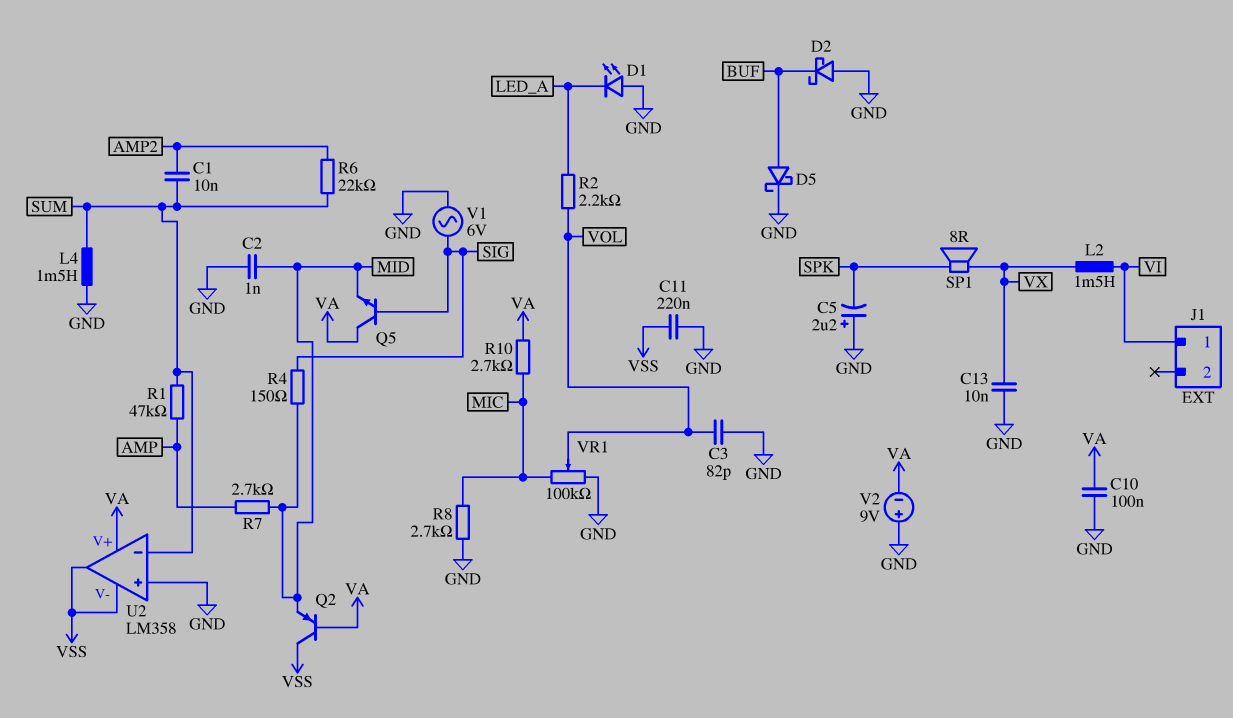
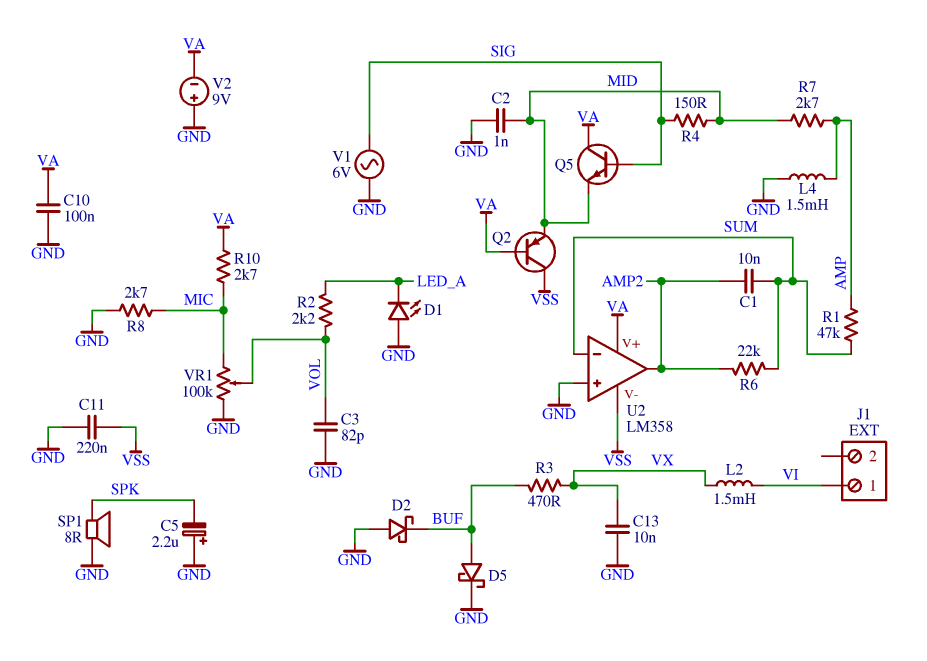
L4: 1.5mH (GND, SUM) -> 1.5mH (AMP, GND)
R3: none -> 470 (BUF, VX)
SP1: speaker 8R (SPK, VX) -> speaker 8R (GND, SPK)
U2 pin out: VSS -> AMP2

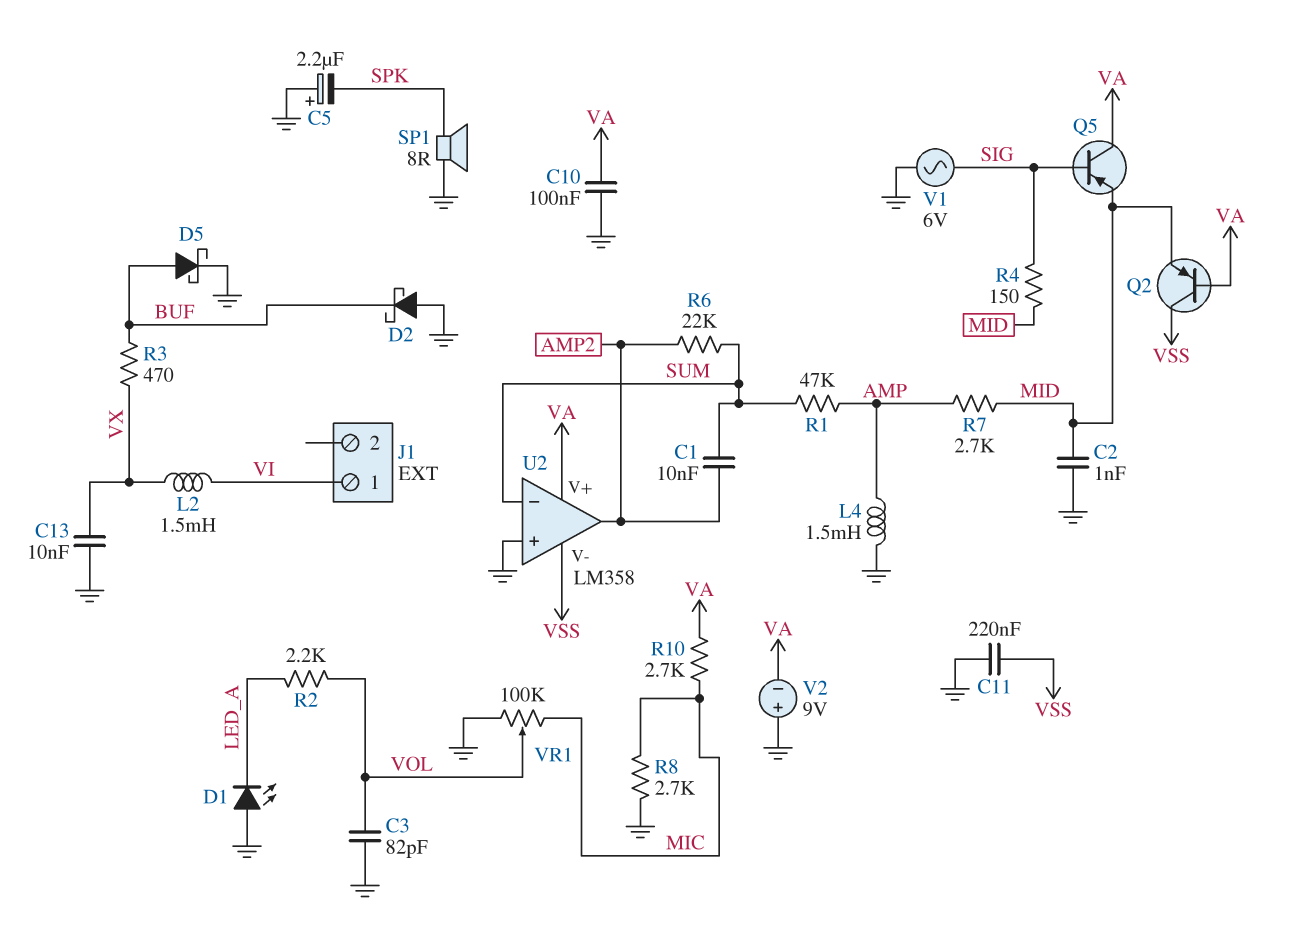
Q5: NPN (B SIG, C VA, E MID) -> PNP (B SIG, C VA, E MID)

